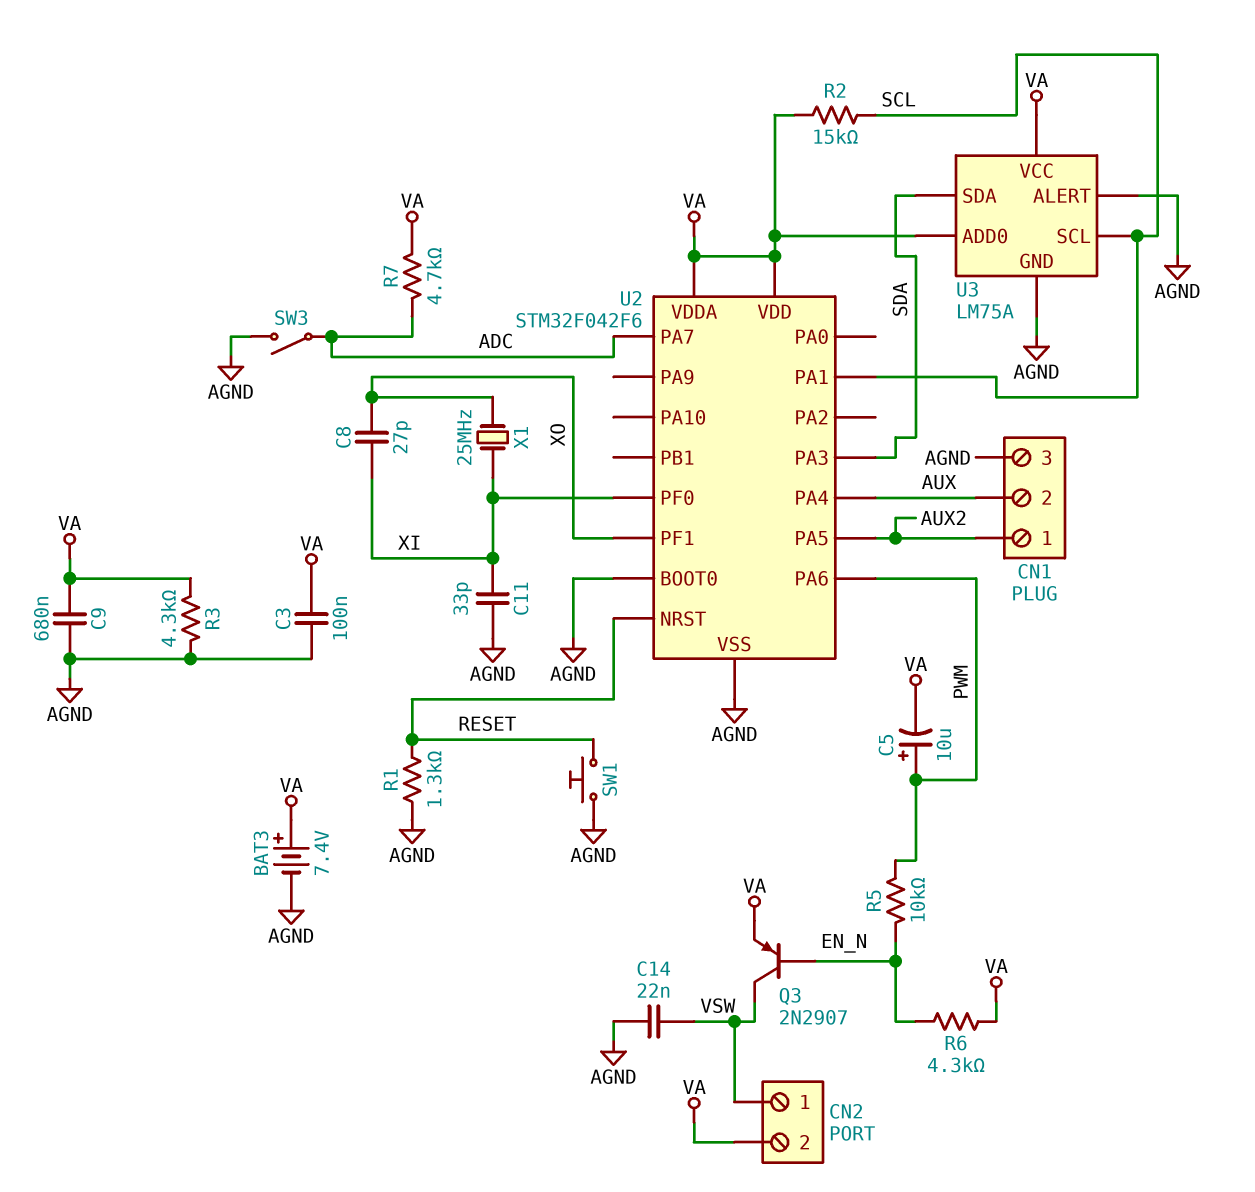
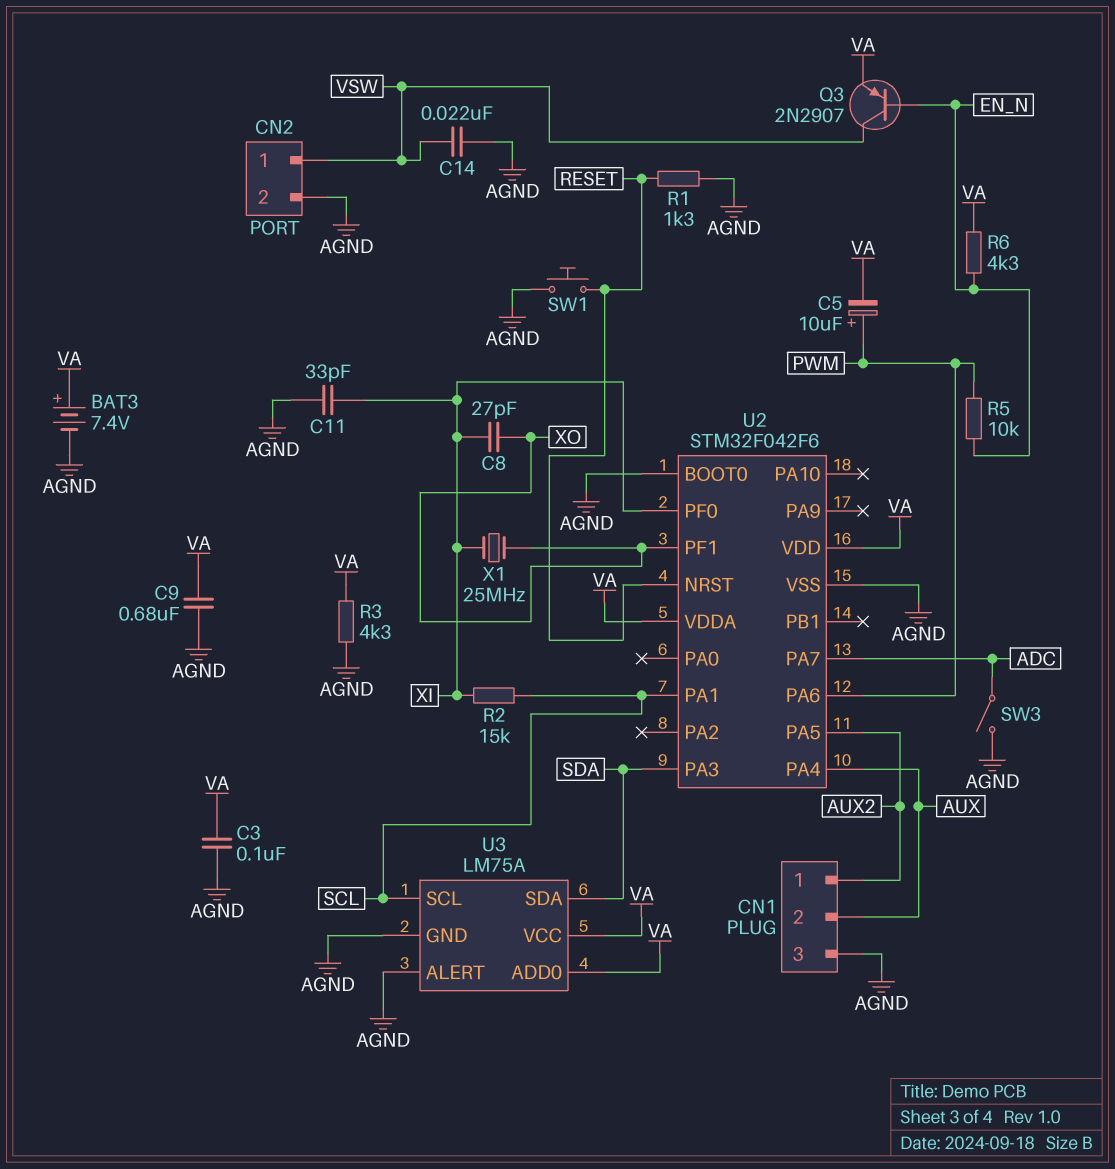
CN2 pin 2: VA -> AGND
R2: 15k (SCL, VA) -> 15k (SCL, XI)
R7: 4.7k (ADC, VA) -> none

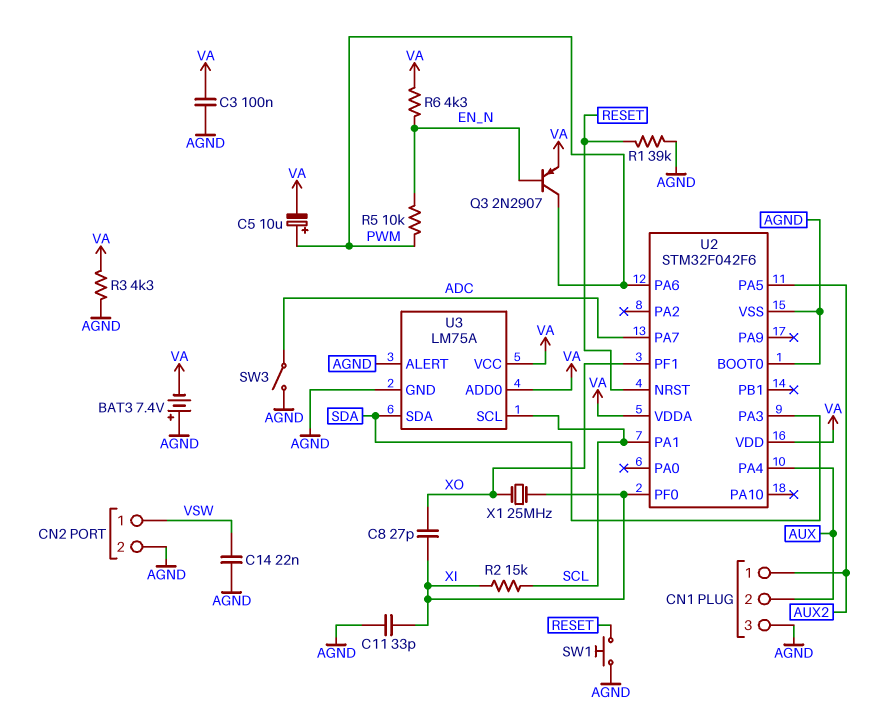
BAT3: 7.4V (plus VA, minus AGND) -> 7.4V (plus AGND, minus VA)
C9: 680nF (AGND, VA) -> none
Q3: PNP 2N2907 (B EN_N, C VSW, E VA) -> PNP 2N2907 (B EN_N, C PWM, E VA)
R1: 1.3k (AGND, RESET) -> 39k (AGND, RESET)

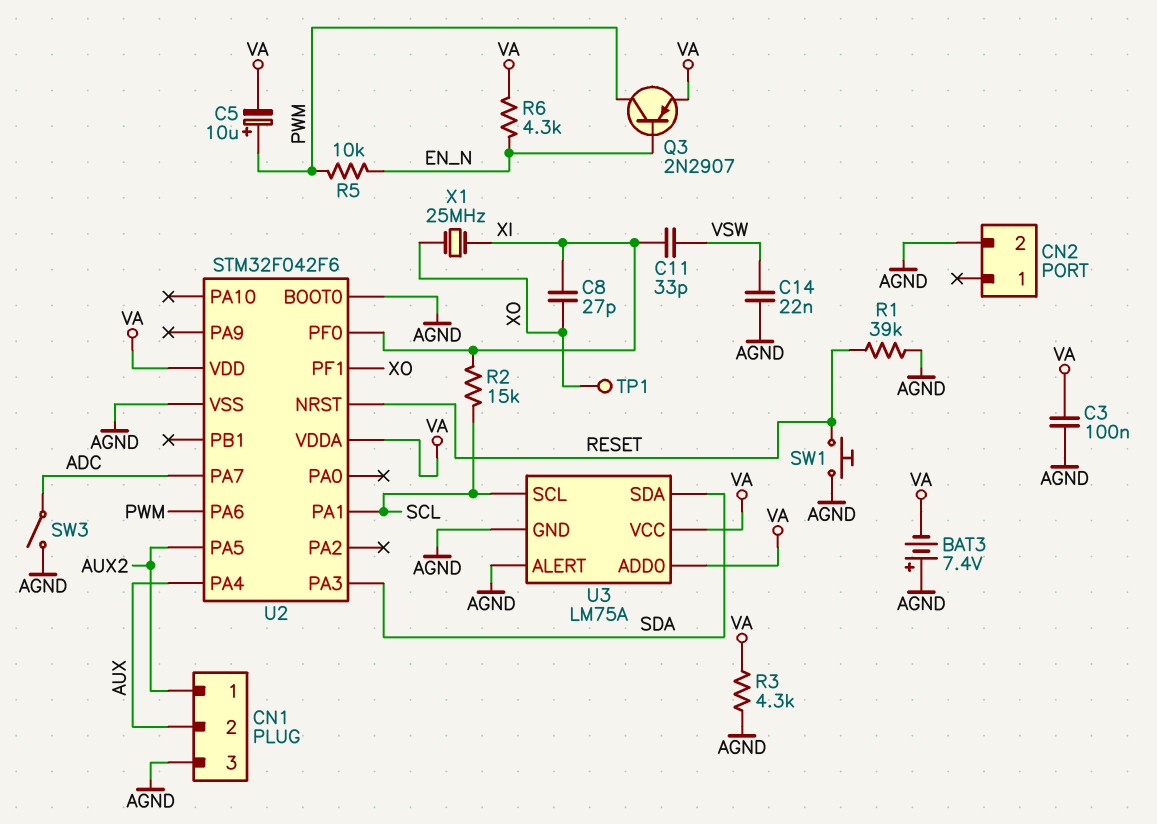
C11: 33pF (AGND, XI) -> 33pF (VSW, XI)
CN2 pin 1: VSW -> none
TP1: none -> test point (XO)

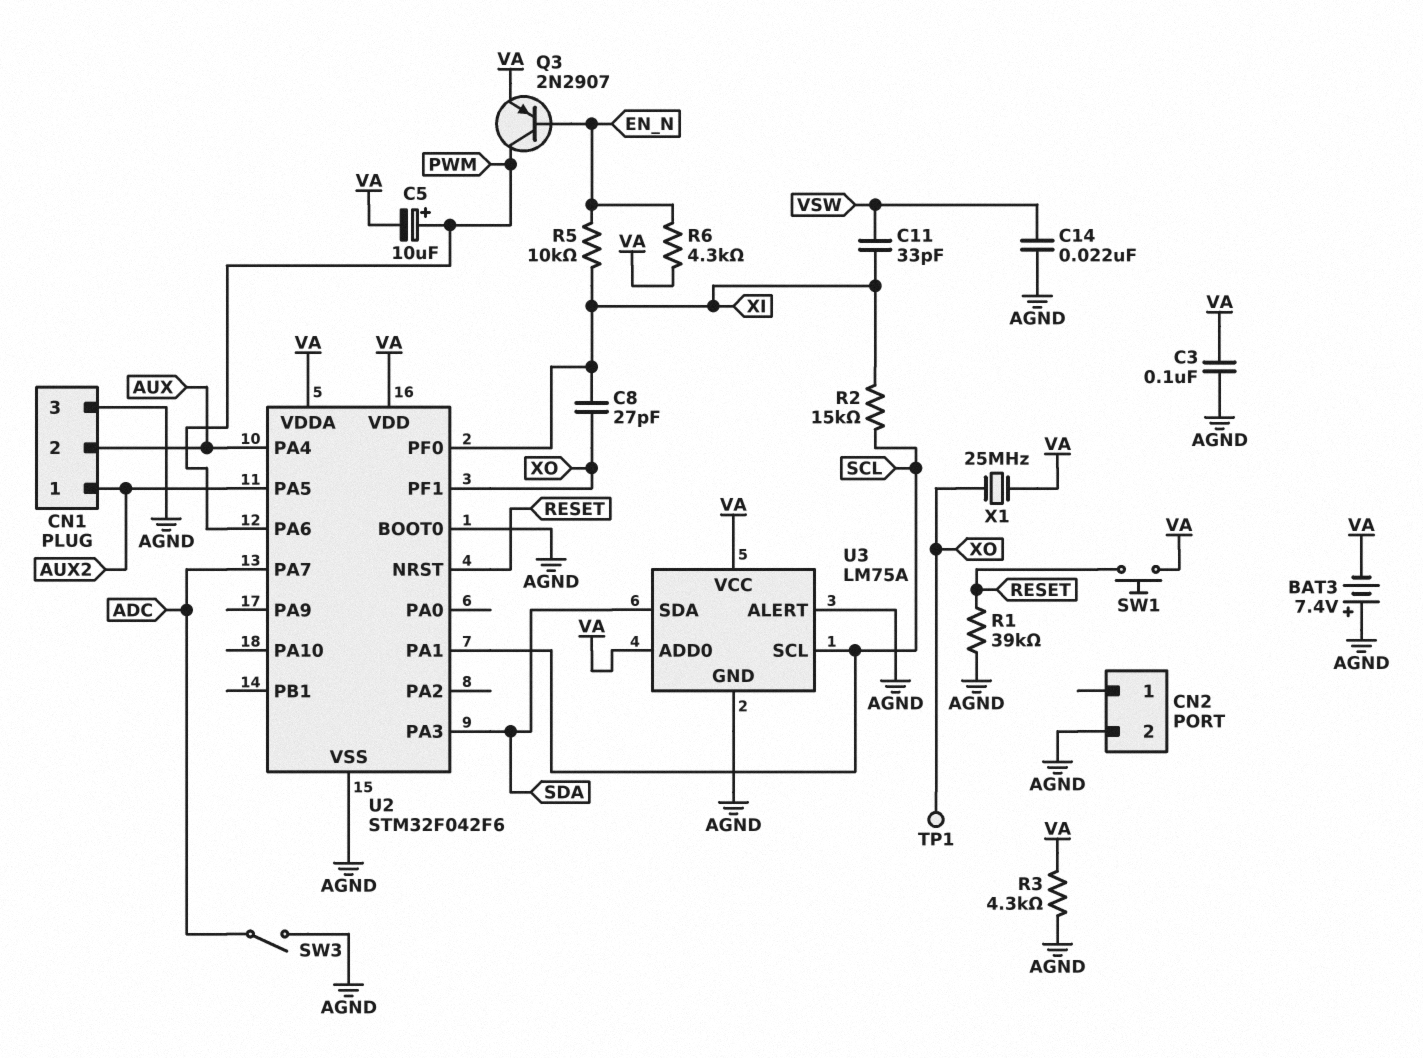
R5: 10k (EN_N, PWM) -> 10k (EN_N, XI)
SW1: button (AGND, RESET) -> button (RESET, VA)
X1: 25MHz (XI, XO) -> 25MHz (VA, XO)

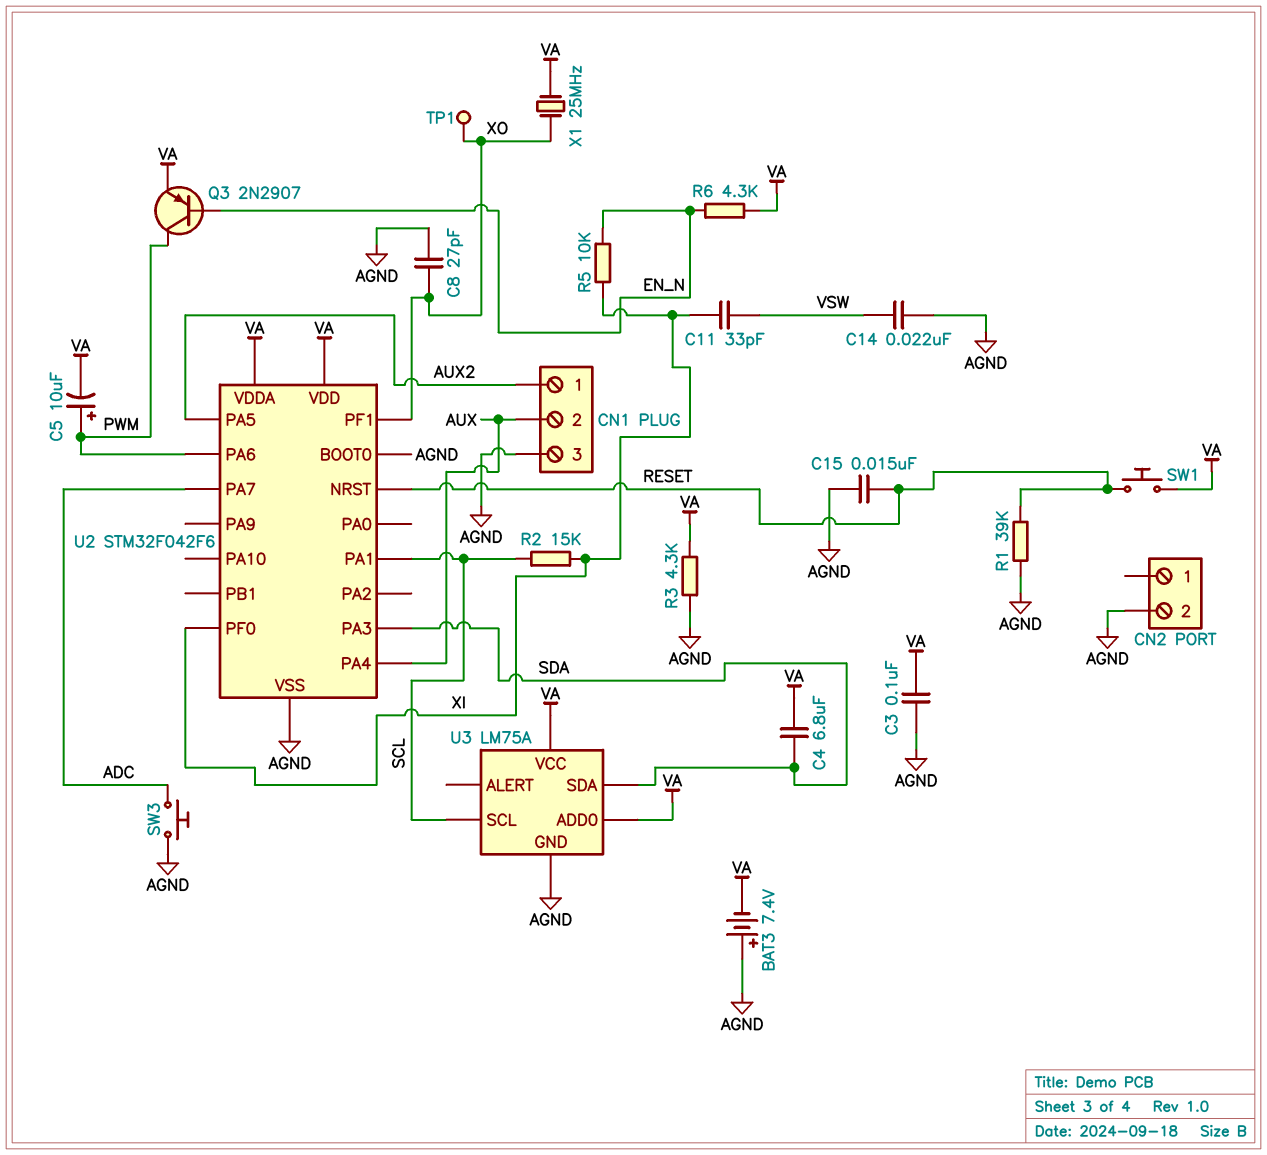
C4: none -> 6.8uF (SDA, VA)
C8: 27pF (XI, XO) -> 27pF (AGND, XO)
C15: none -> 15nF (AGND, RESET)
SW3: switch (ADC, AGND) -> button (ADC, AGND)
U3 pin ALERT: AGND -> none

